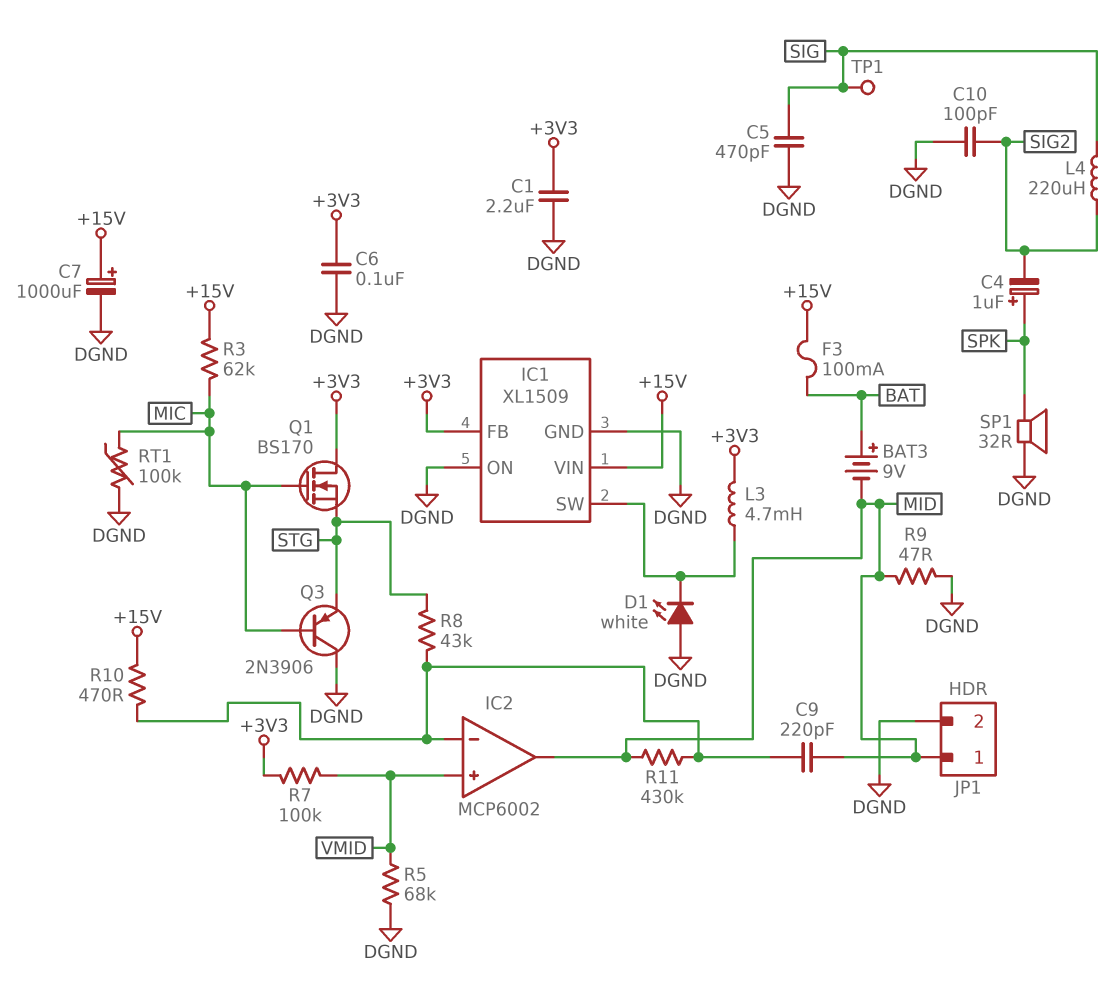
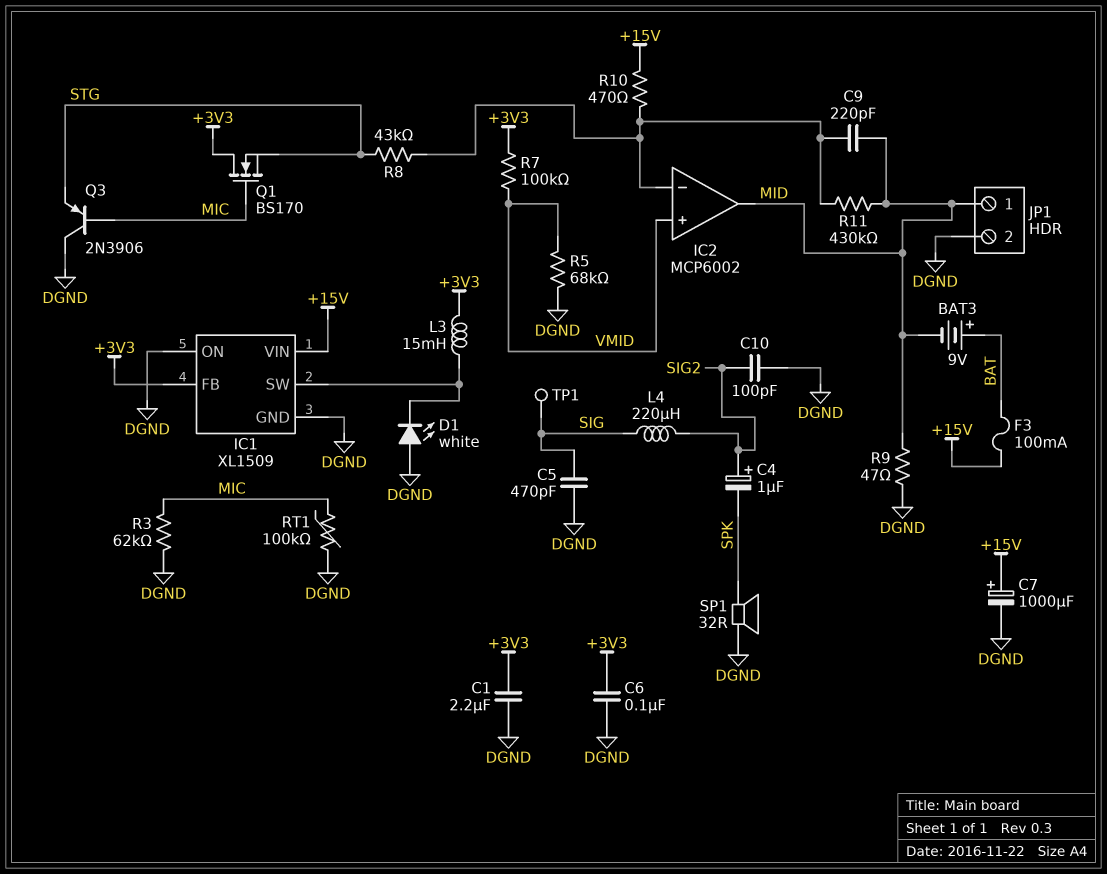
C4: 1uF (plus SPK, minus SIG2) -> 1uF (plus SIG2, minus SPK)
L3: 4.7mH (+3V3, IC1/SW) -> 15mH (+3V3, IC1/SW)
R3: 62k (+15V, MIC) -> 62k (DGND, MIC)

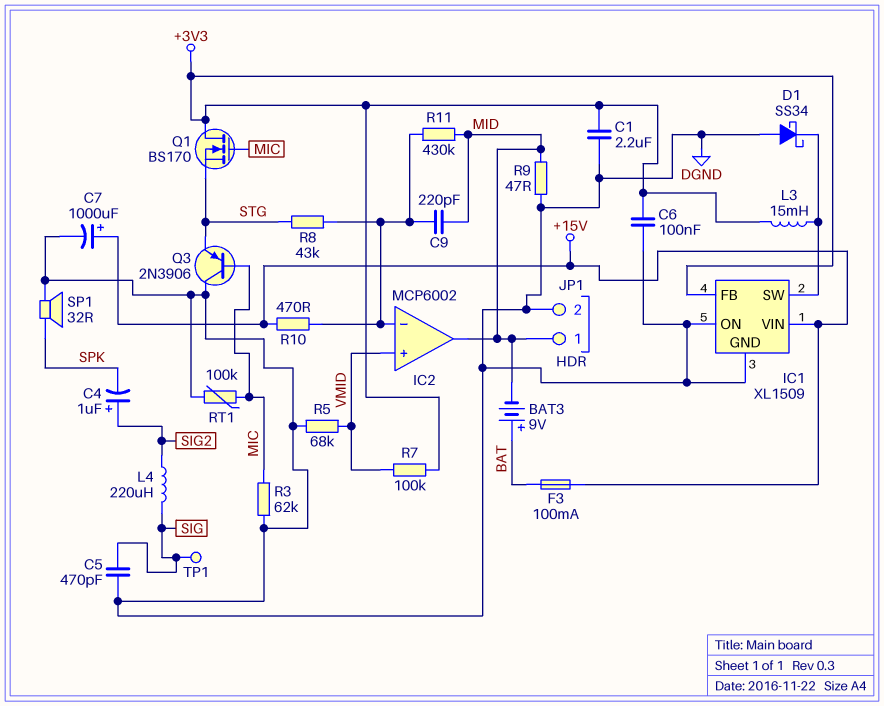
C10: 100pF (DGND, SIG2) -> none
D1: LED white (A DGND, K IC1/SW) -> schottky SS34 (A DGND, K IC1/SW)

